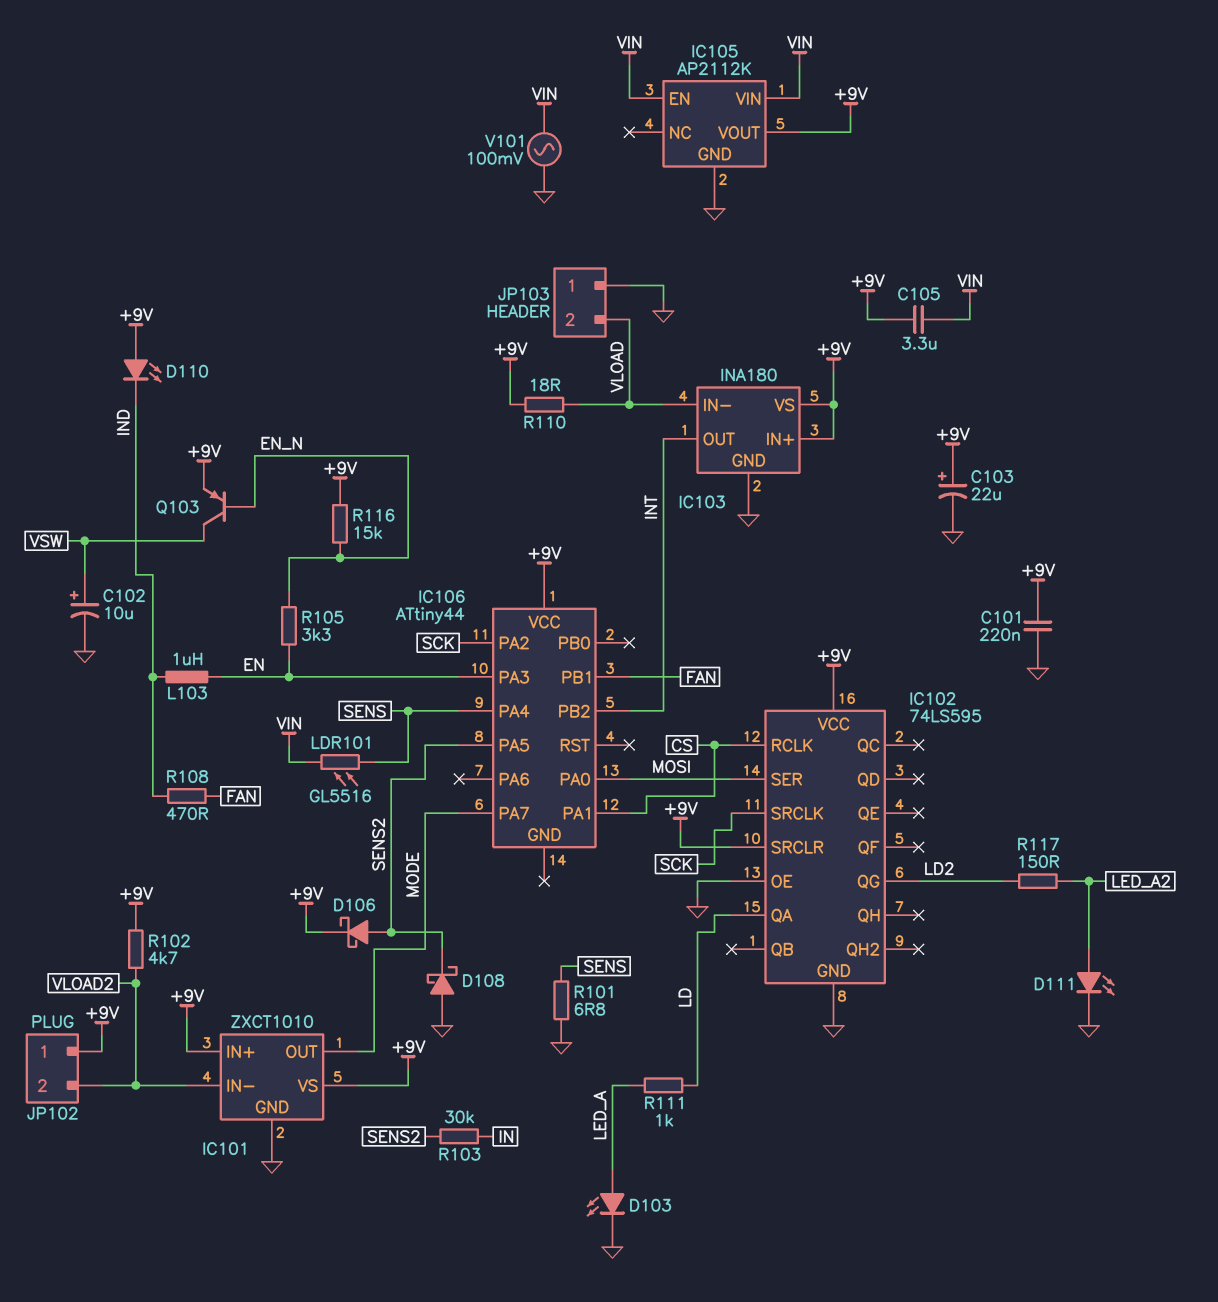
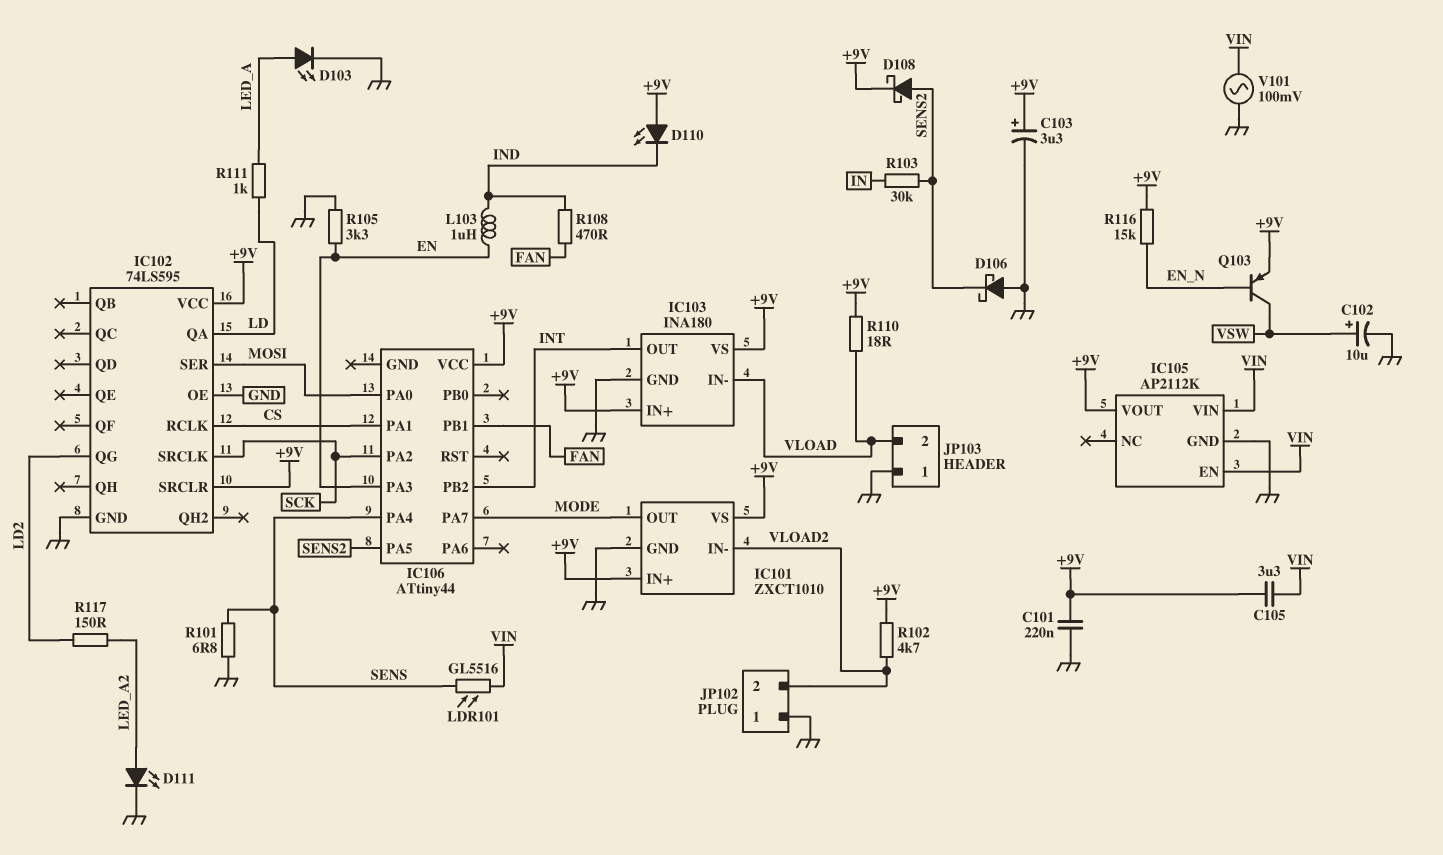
C103: 22uF (plus +9V, minus GND) -> 3.3uF (plus +9V, minus GND)
D106: schottky (A SENS2, K +9V) -> schottky (A GND, K SENS2)
D108: schottky (A GND, K SENS2) -> schottky (A SENS2, K +9V)
JP102 pin 1: +9V -> GND
R105: 3.3k (EN, EN_N) -> 3.3k (EN, GND)

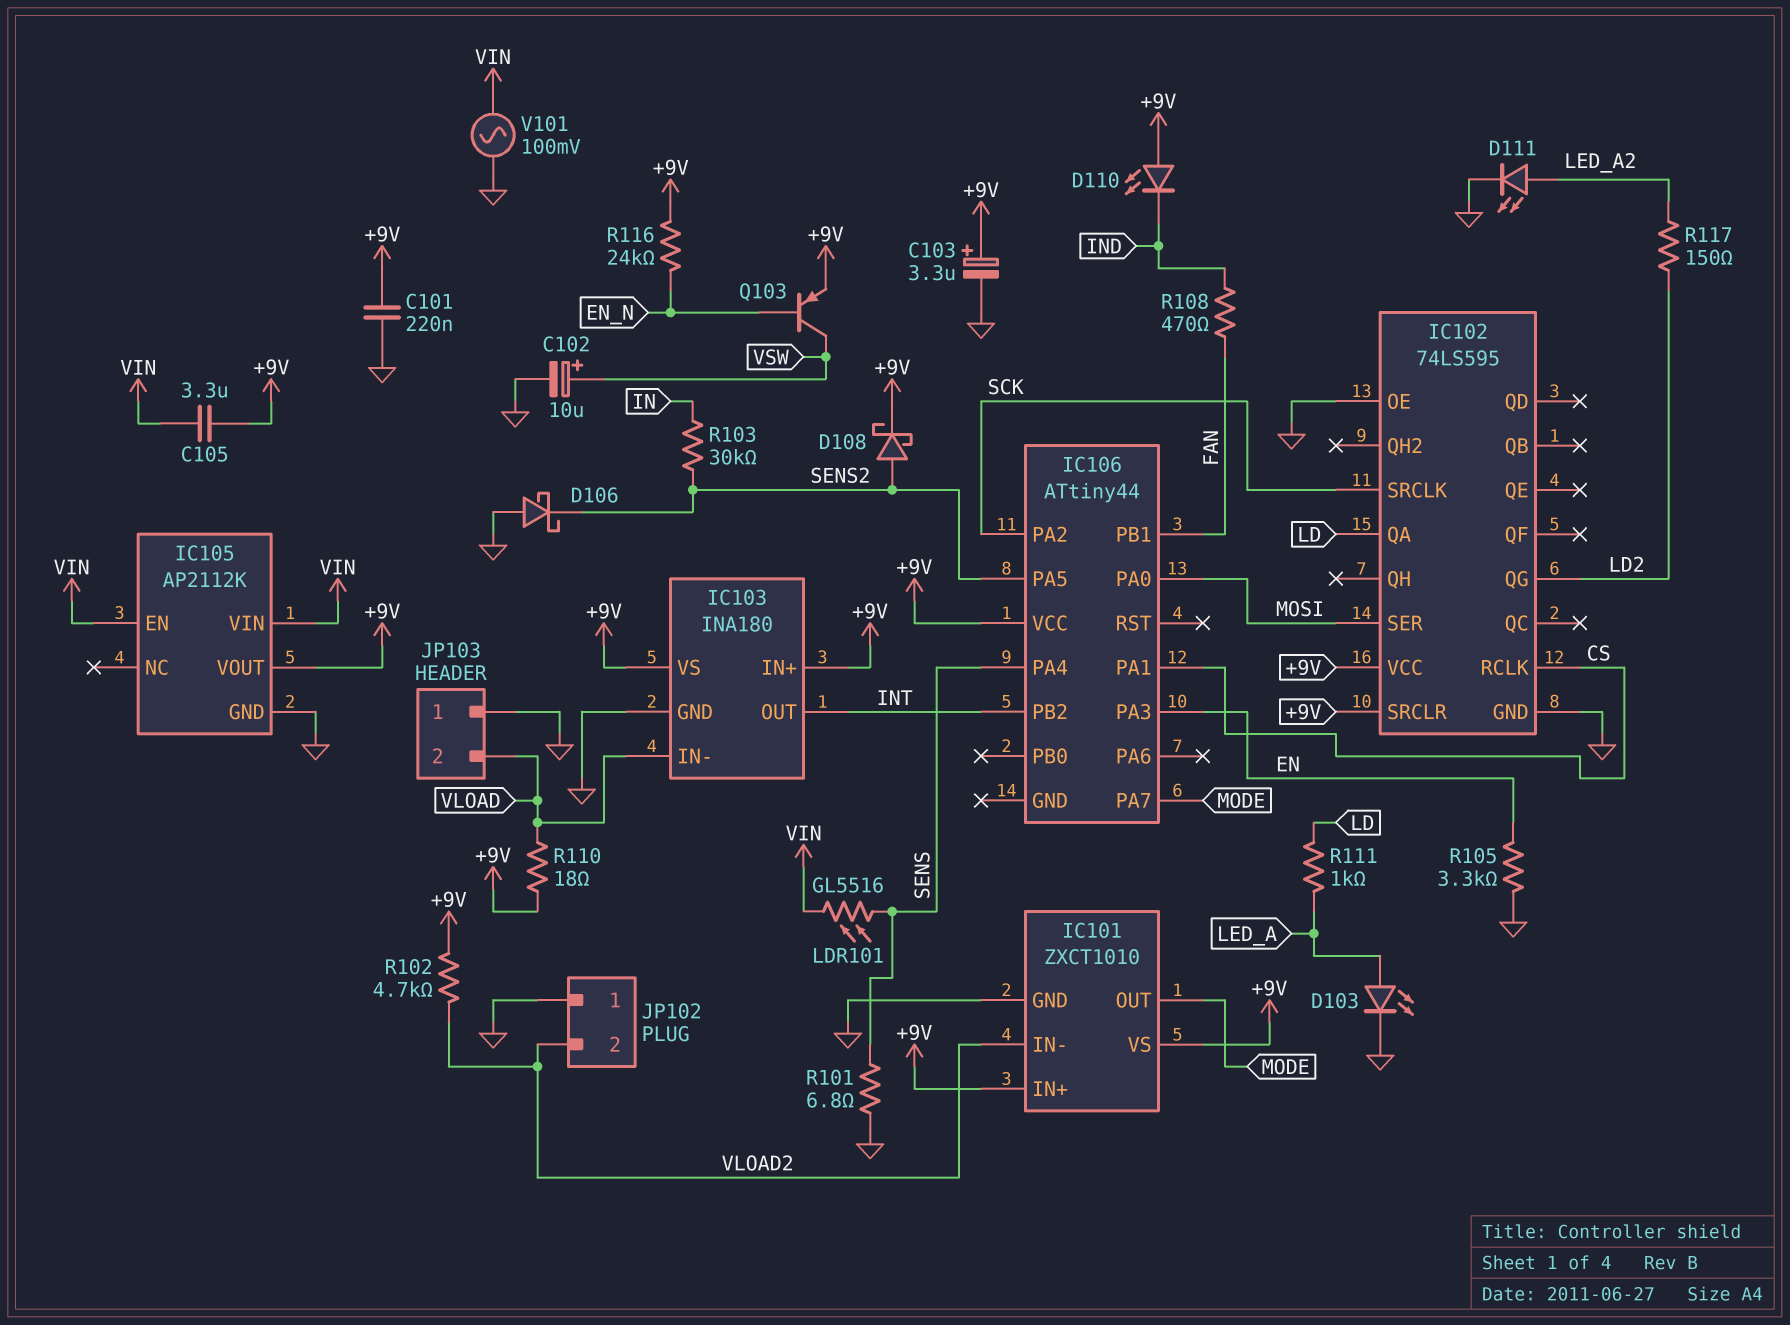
L103: 1uH (EN, IND) -> none
R116: 15k (+9V, EN_N) -> 24k (+9V, EN_N)

